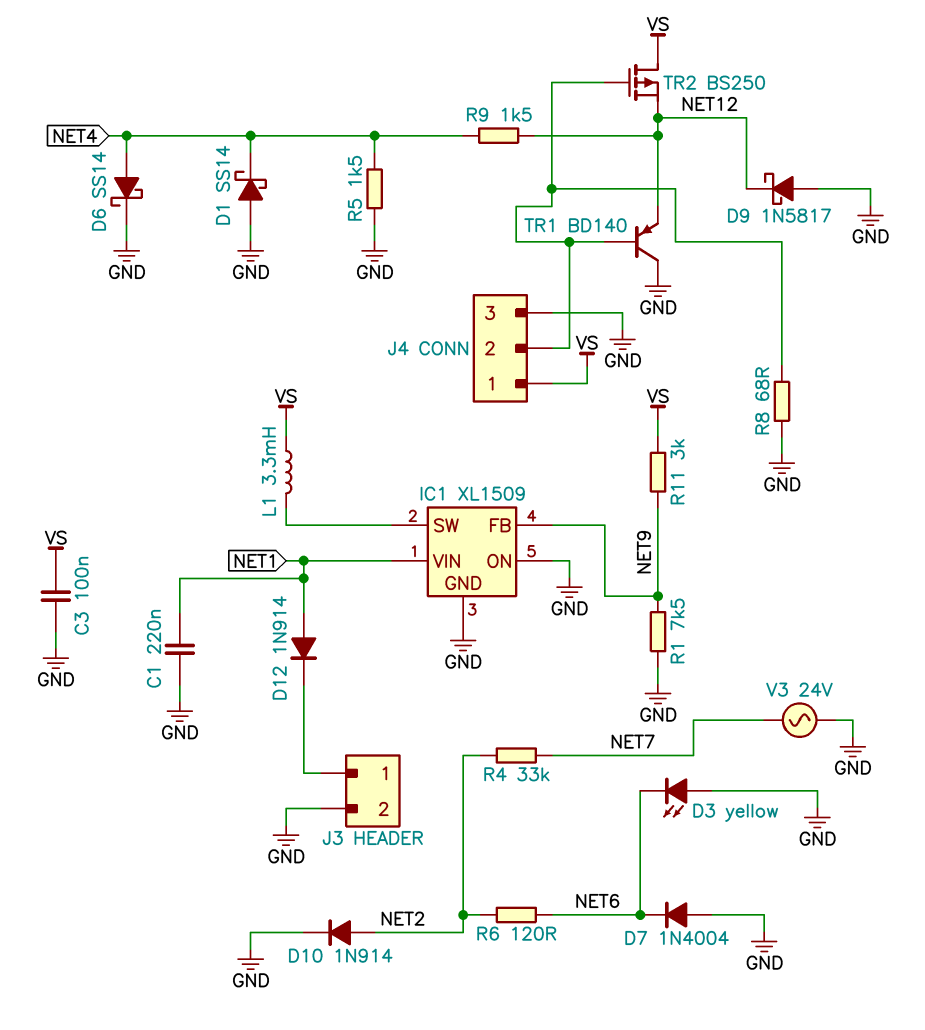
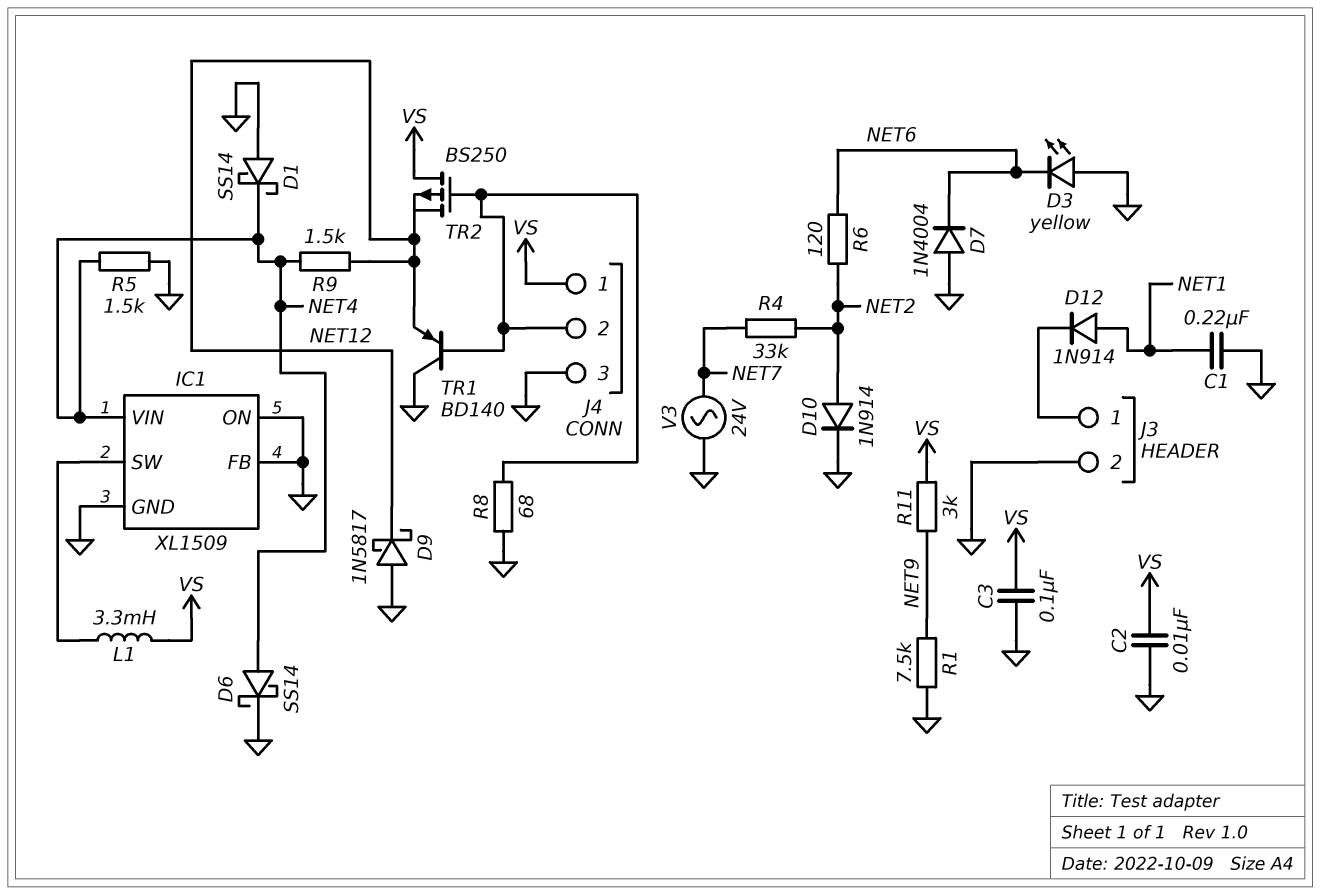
C2: none -> 10nF (GND, VS)
IC1 pin FB: NET9 -> GND
IC1 pin VIN: NET1 -> NET4

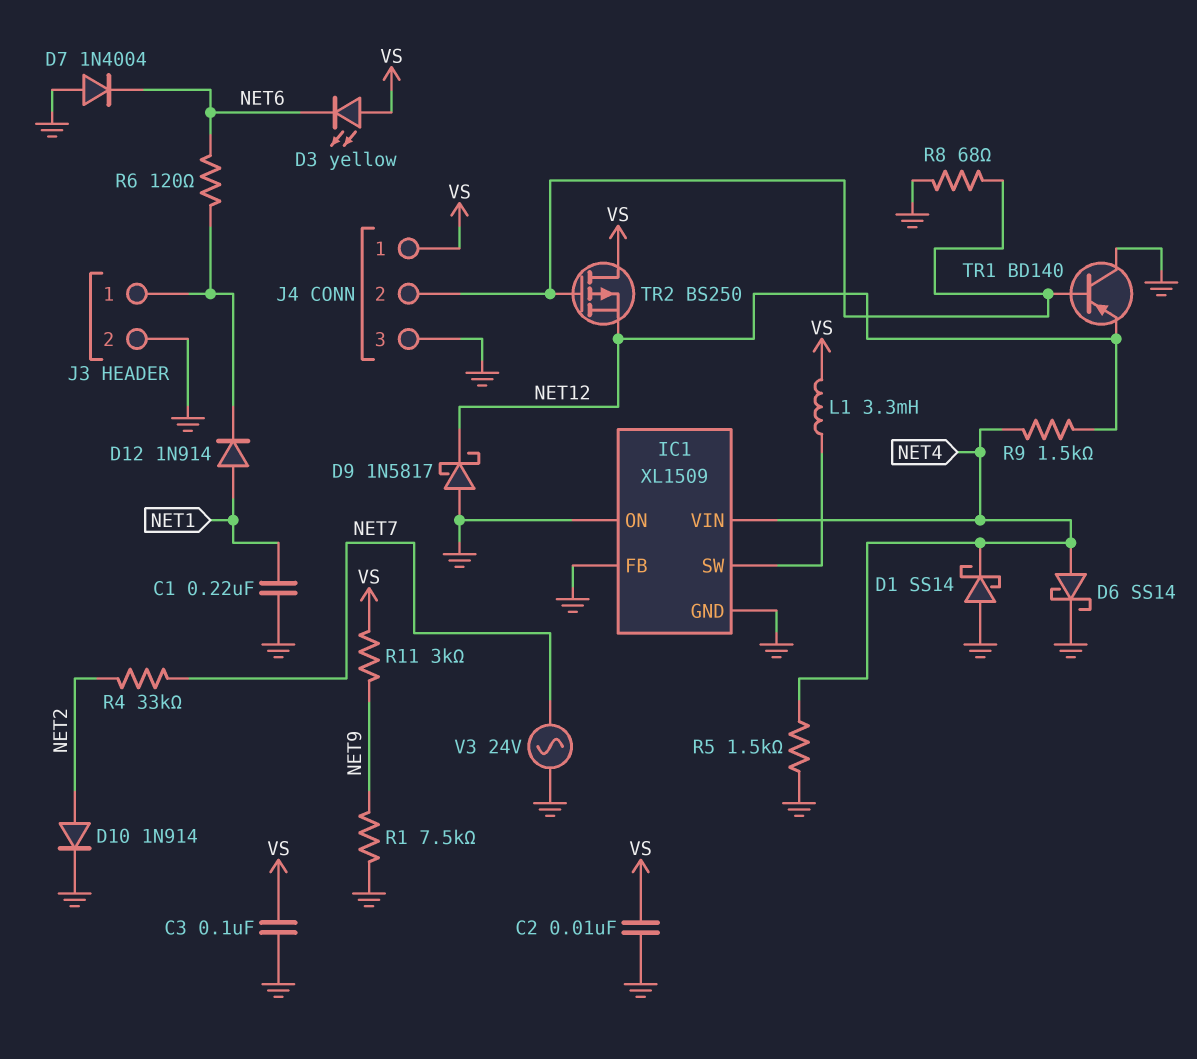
D3: LED yellow (A GND, K NET6) -> LED yellow (A VS, K NET6)
R6: 120 (NET2, NET6) -> 120 (J3/1, NET6)

